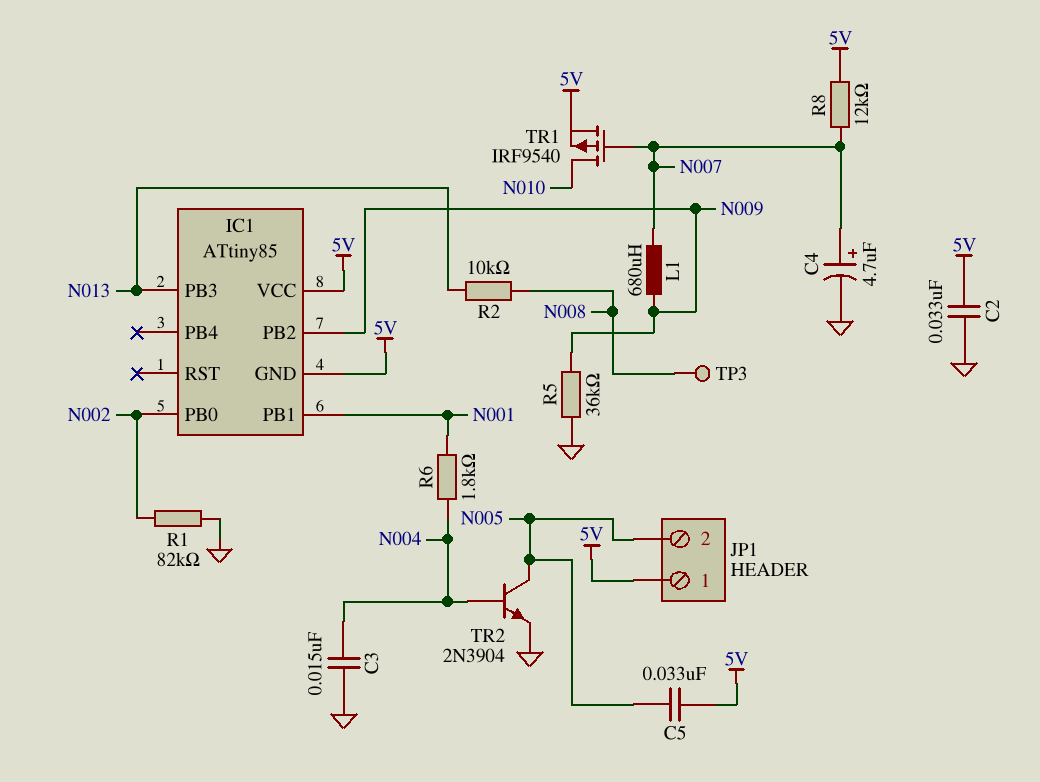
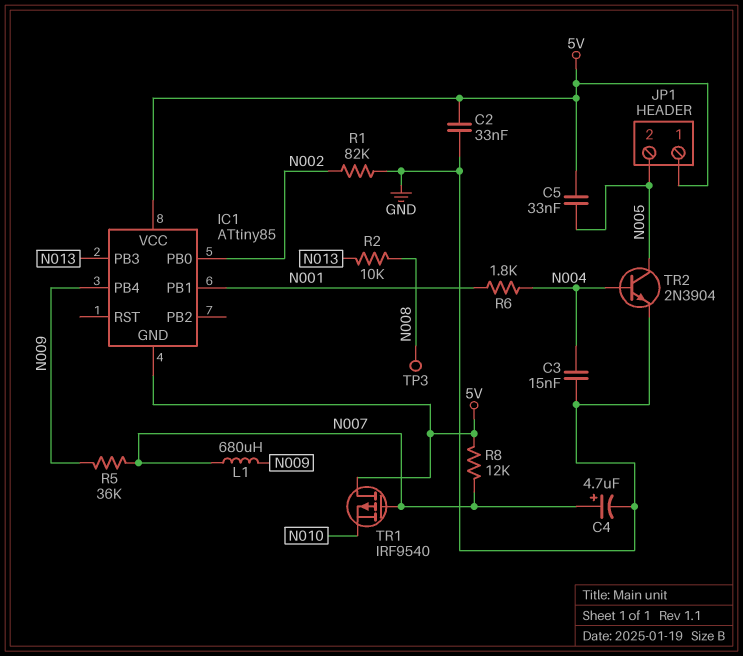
IC1 pin PB2: N009 -> none
IC1 pin PB4: none -> N009
R5: 36k (GND, N009) -> 36k (N007, N009)
TR1: PMOS IRF9540 (G N007, D N010, S 5V) -> PMOS IRF9540 (G N007, D 5V, S N010)

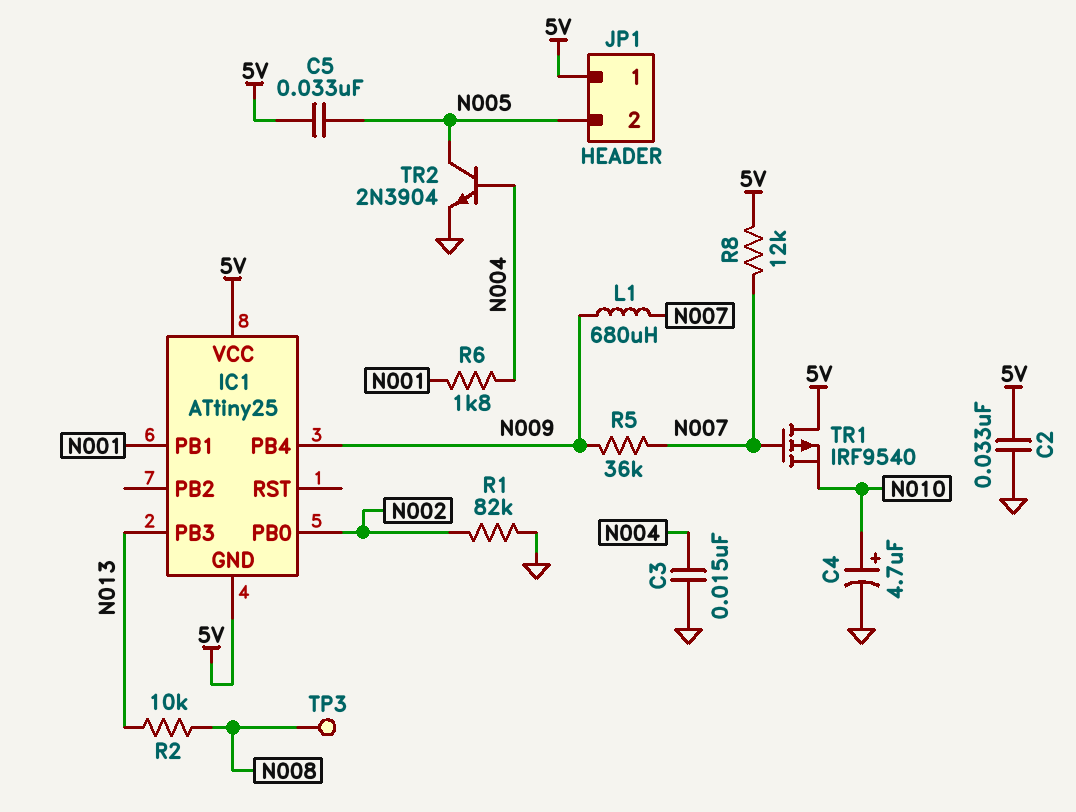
C4: 4.7uF (plus N007, minus GND) -> 4.7uF (plus N010, minus GND)
IC1: ATtiny85 -> ATtiny25

